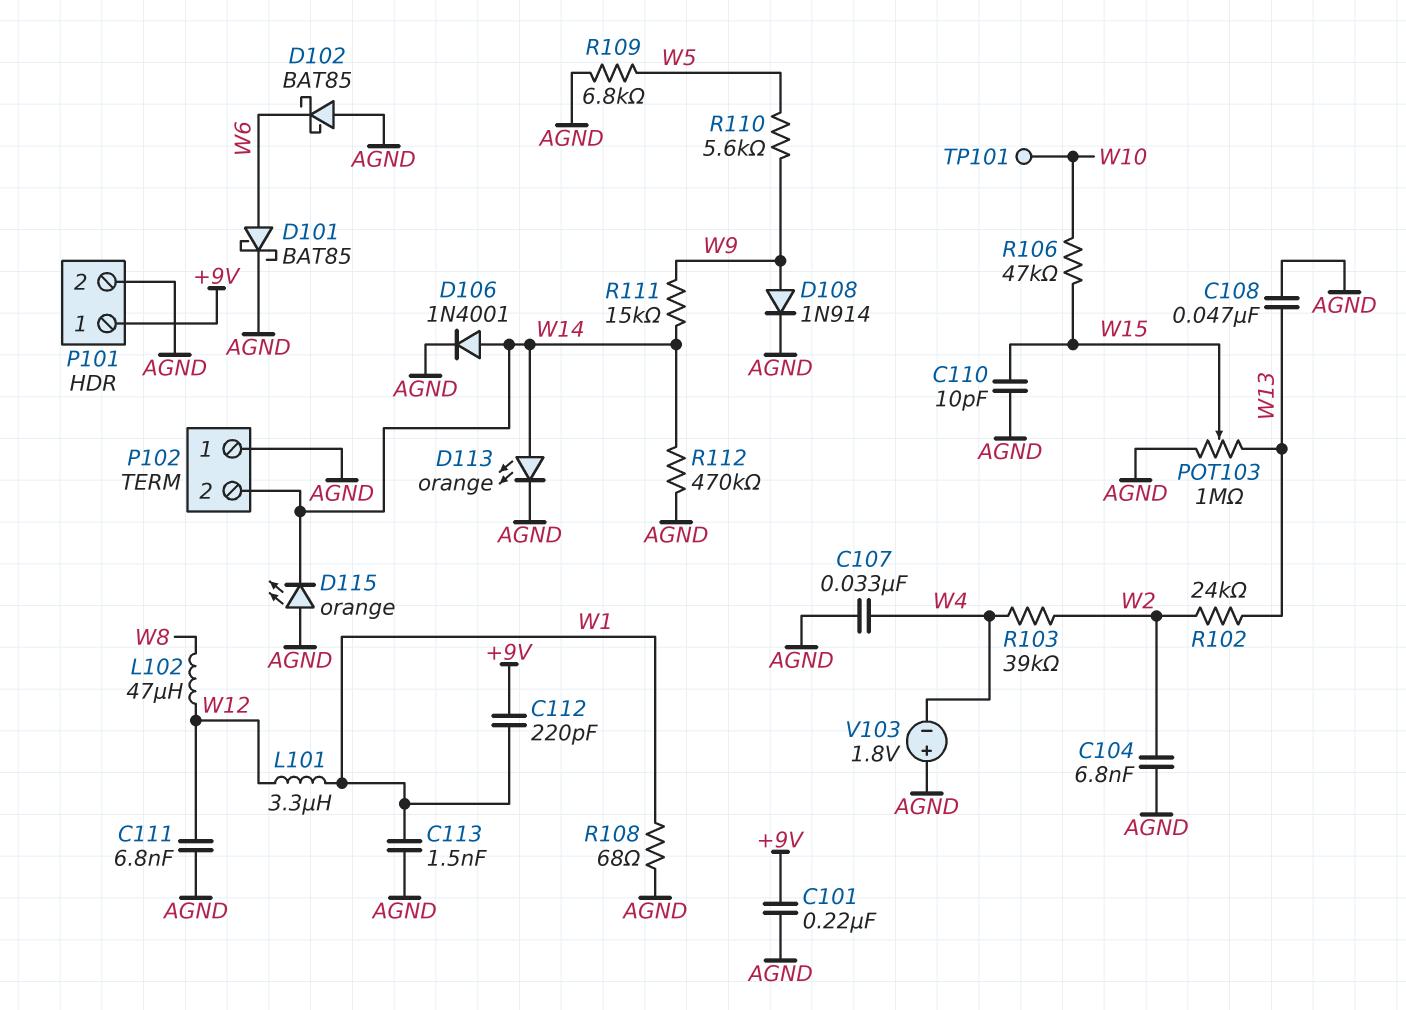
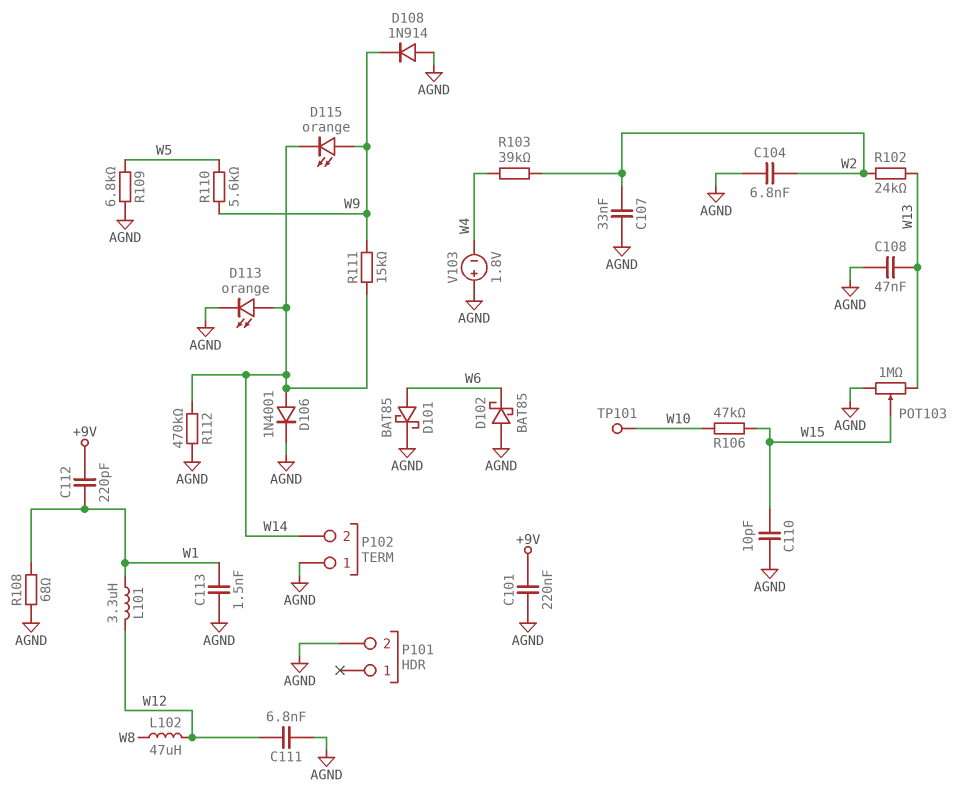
C107: 33nF (AGND, W4) -> 33nF (AGND, W2)
D108: diode 1N914 (A W9, K AGND) -> diode 1N914 (A AGND, K W9)
D115: LED orange (A AGND, K W14) -> LED orange (A W9, K W14)
P101 pin 1: +9V -> none

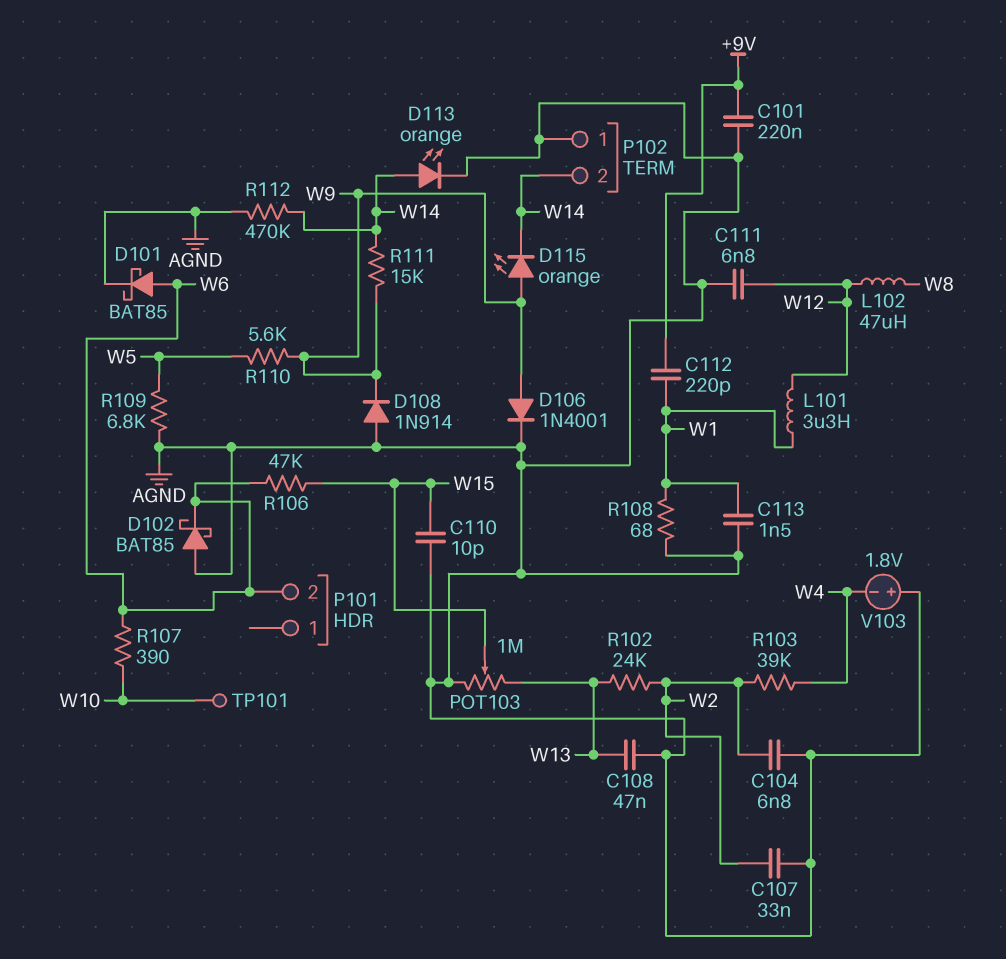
D106: diode 1N4001 (A W14, K AGND) -> diode 1N4001 (A W9, K AGND)
P101 pin 2: AGND -> W6
R106: 47k (W10, W15) -> 47k (W6, W15)
R107: none -> 390 (W6, W10)

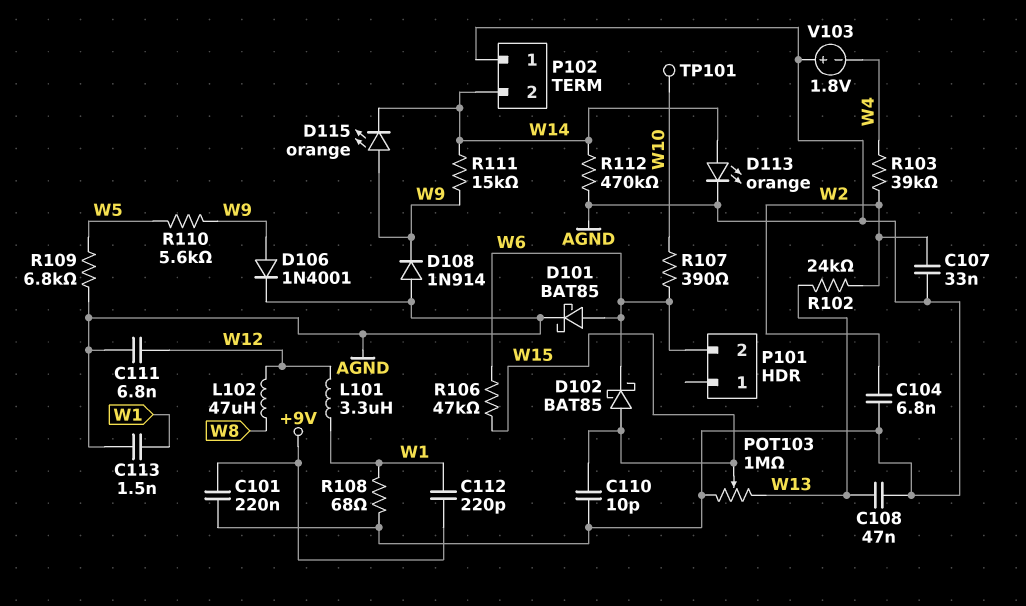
D102: schottky BAT85 (A AGND, K W6) -> schottky BAT85 (A W15, K W6)

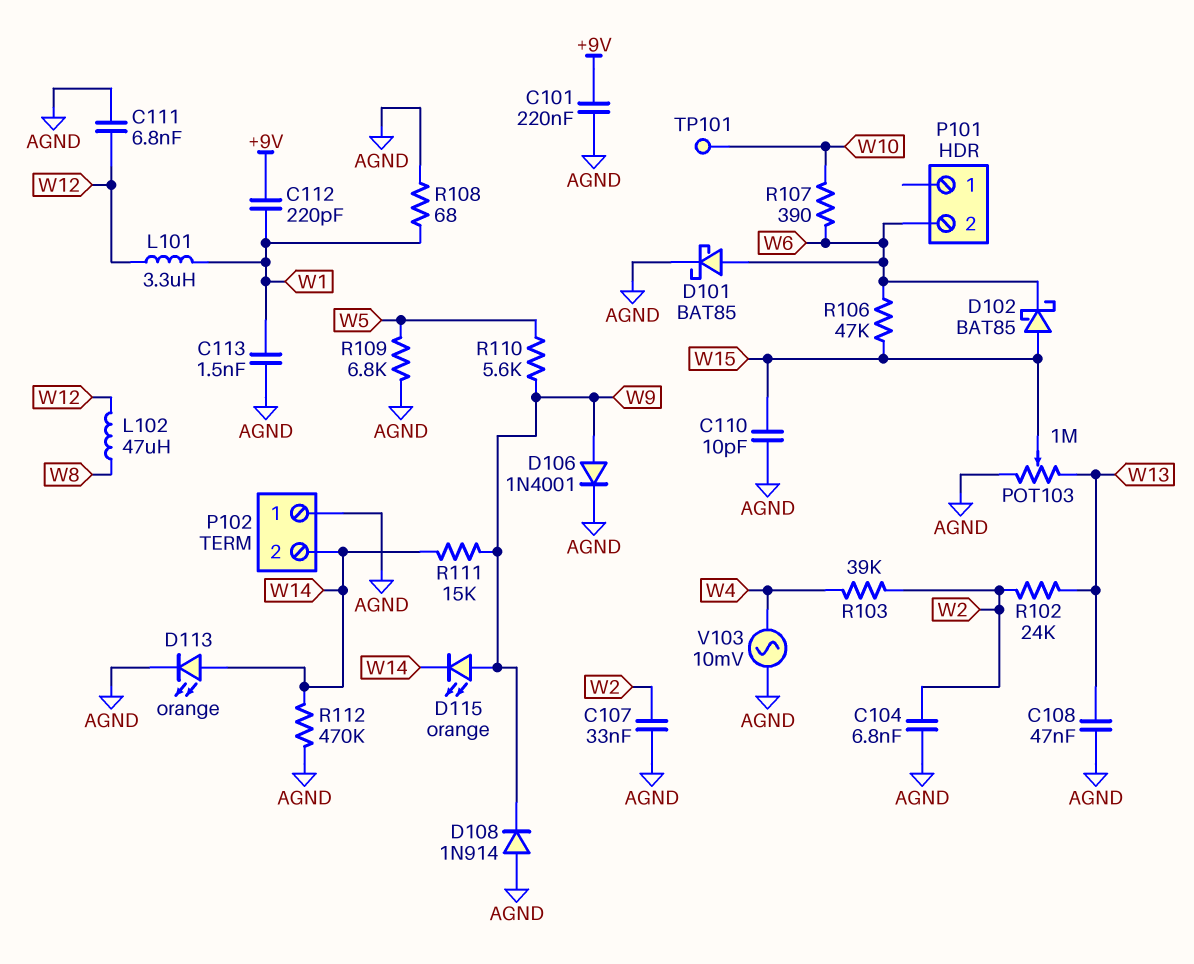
V103: 1.8V (plus AGND, minus W4) -> AC 10mV (AGND, W4)

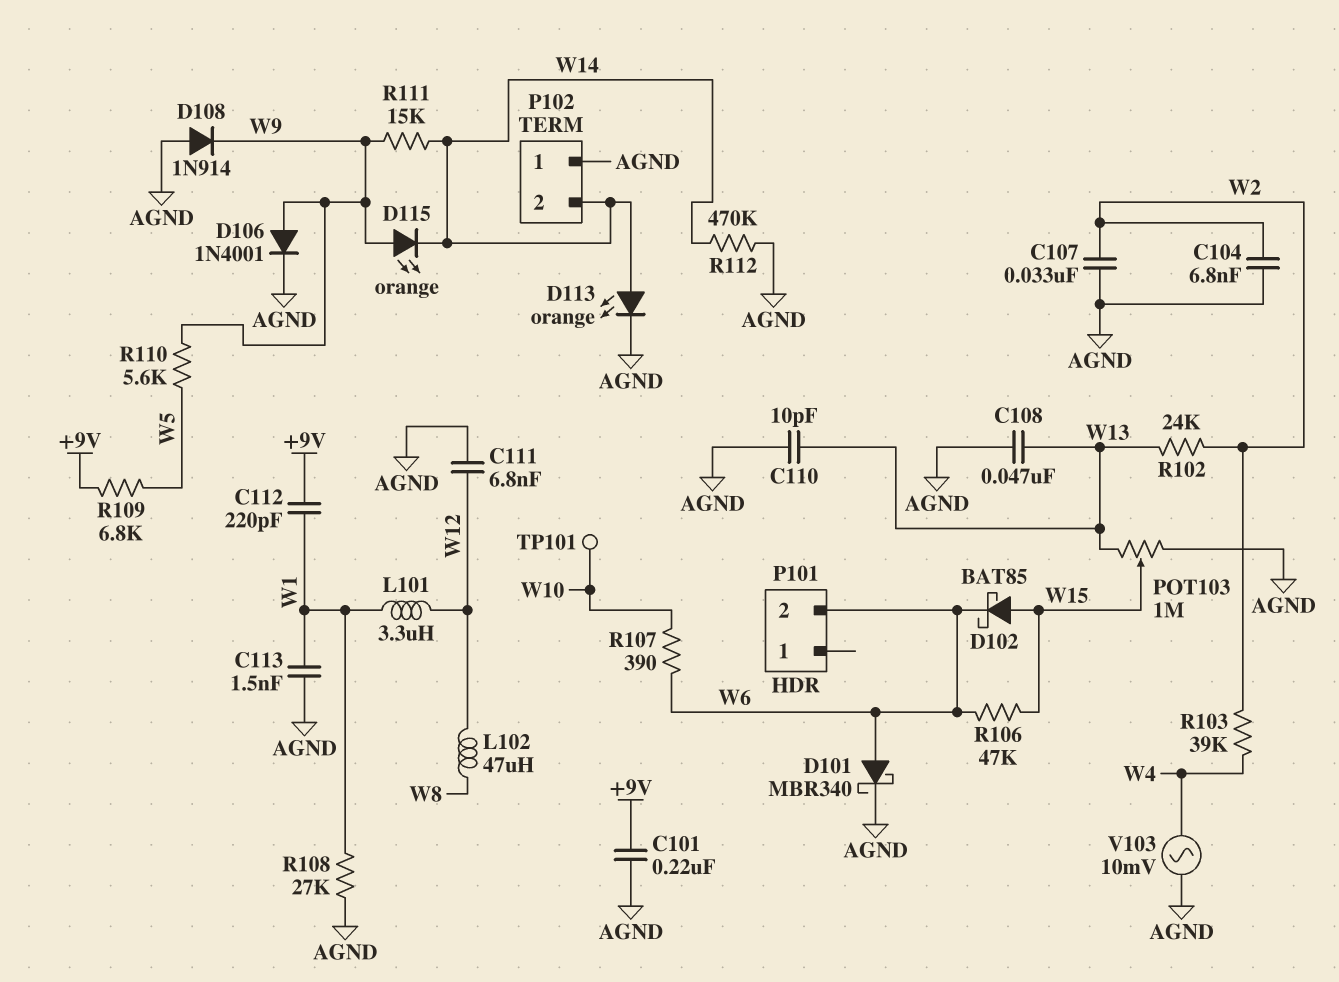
C110: 10pF (AGND, W15) -> 10pF (AGND, W13)
D101: schottky BAT85 (A W6, K AGND) -> schottky MBR340 (A W6, K AGND)
R108: 68 (AGND, W1) -> 27k (AGND, W1)
R109: 6.8k (AGND, W5) -> 6.8k (+9V, W5)

